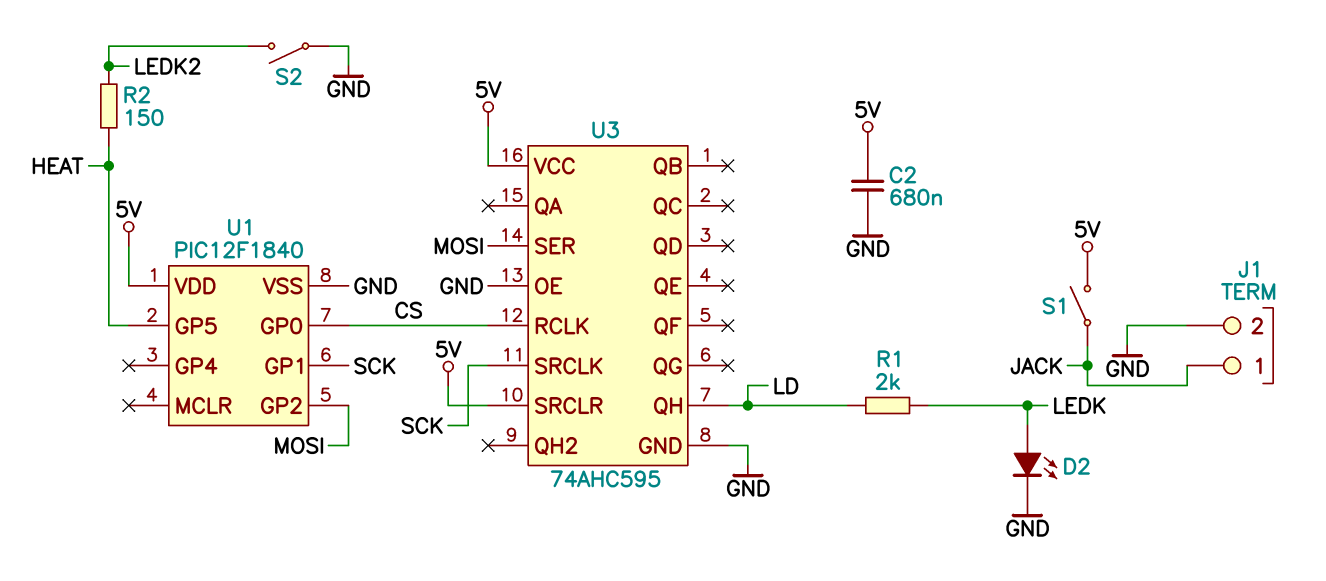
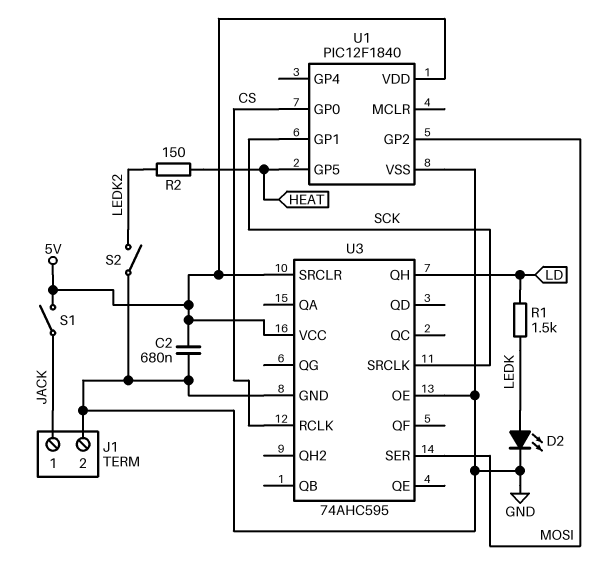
R1: 2k (LD, LEDK) -> 1.5k (LD, LEDK)

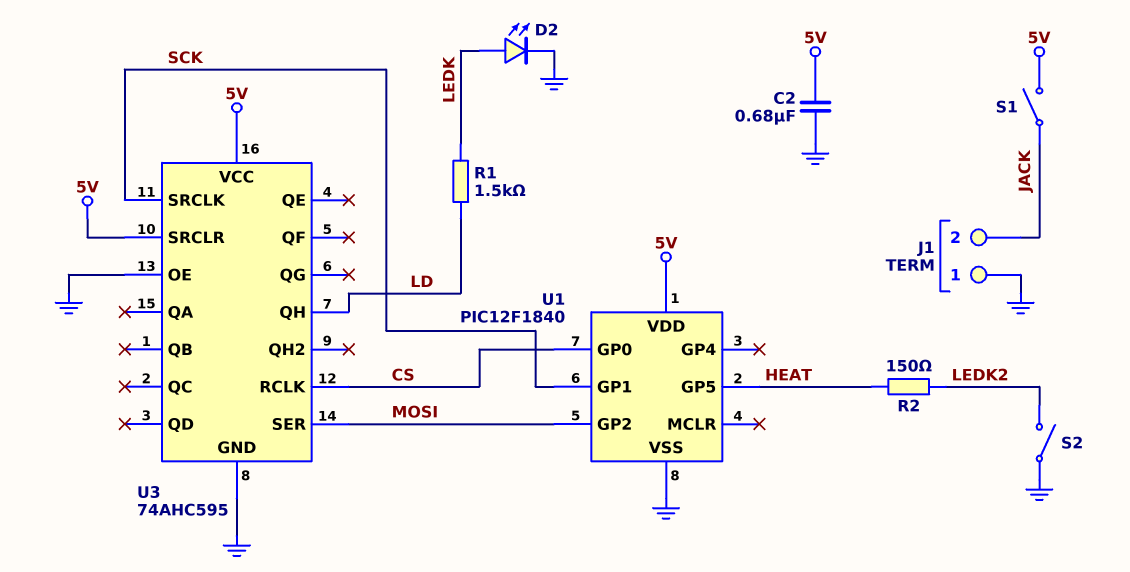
J1 pin 1: JACK -> GND
J1 pin 2: GND -> JACK

